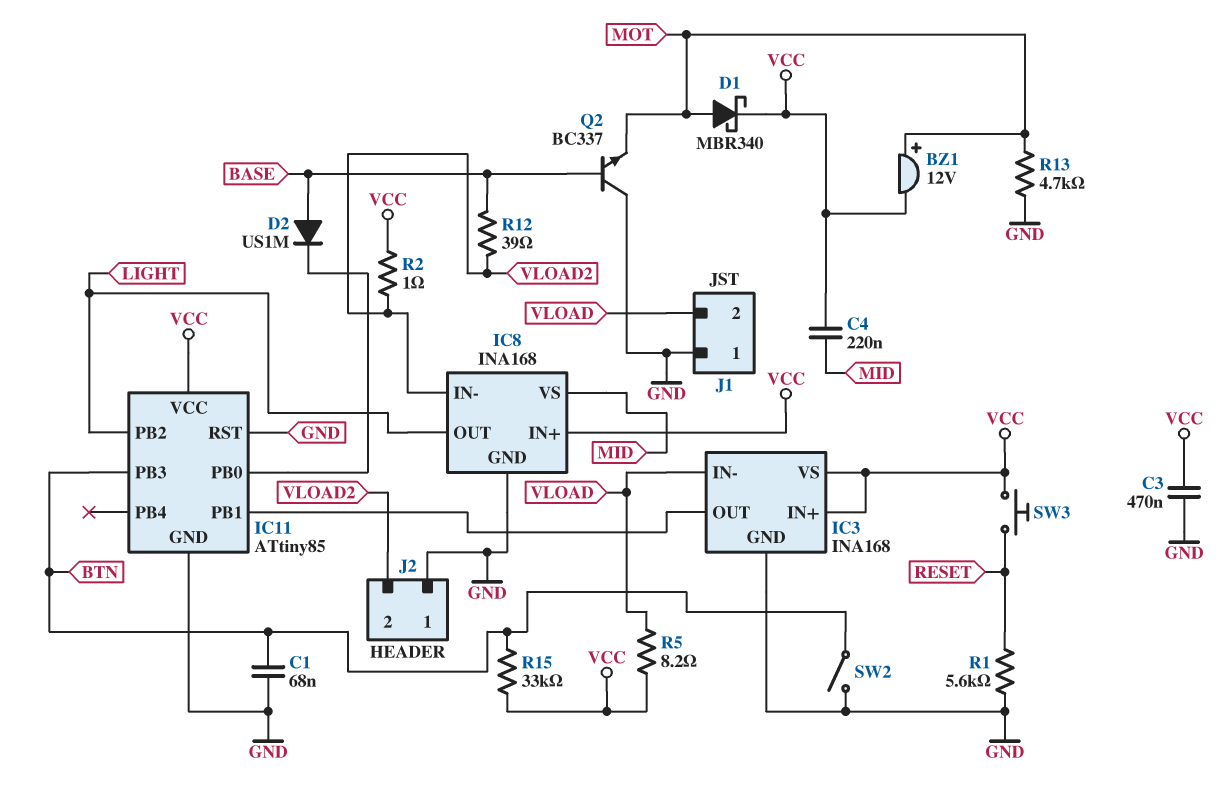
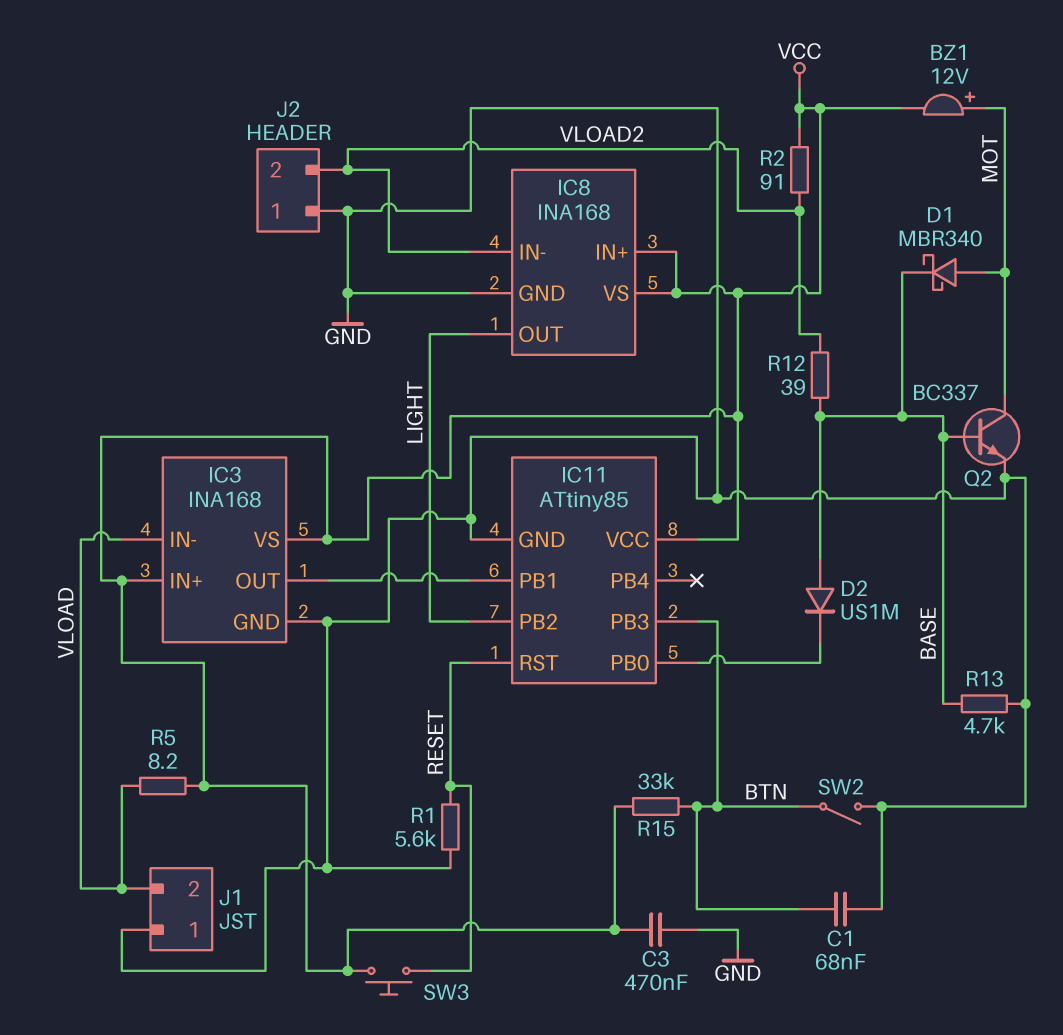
C4: 220nF (MID, VCC) -> none
D1: schottky MBR340 (A MOT, K VCC) -> schottky MBR340 (A MOT, K BASE)
IC8 pin VS: MID -> VCC
IC11 pin RST: GND -> RESET
Q2: NPN BC337 (B BASE, C GND, E MOT) -> NPN BC337 (B BASE, C MOT, E GND)
R2: 1 (VCC, VLOAD2) -> 91 (VCC, VLOAD2)
R13: 4.7k (GND, MOT) -> 4.7k (BASE, GND)

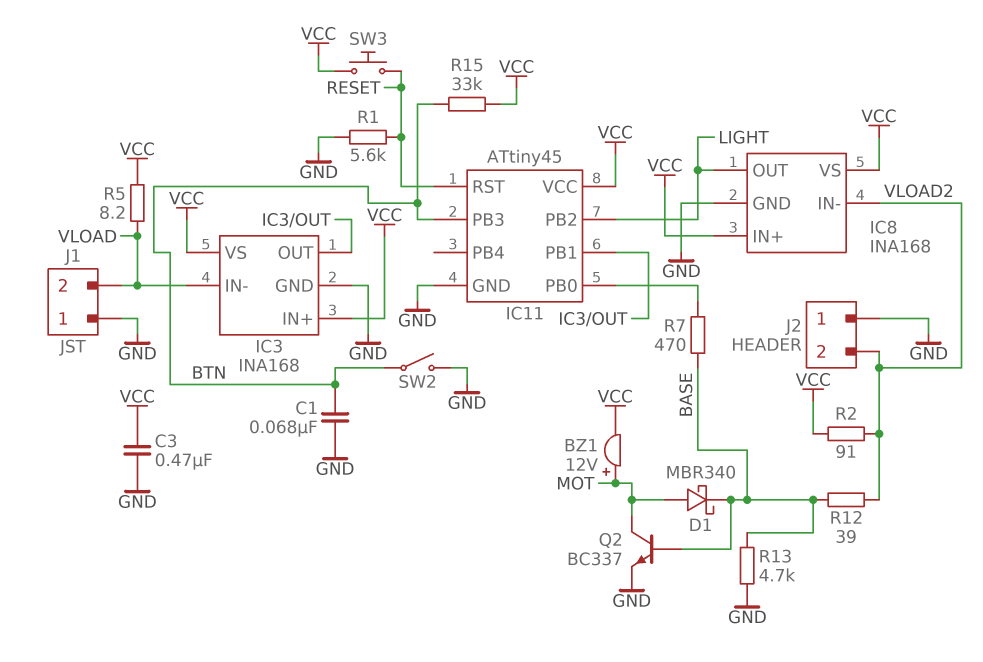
D2: diode US1M (A BASE, K IC11/PB0) -> none
IC11: ATtiny85 -> ATtiny45
R7: none -> 470 (BASE, IC11/PB0)

